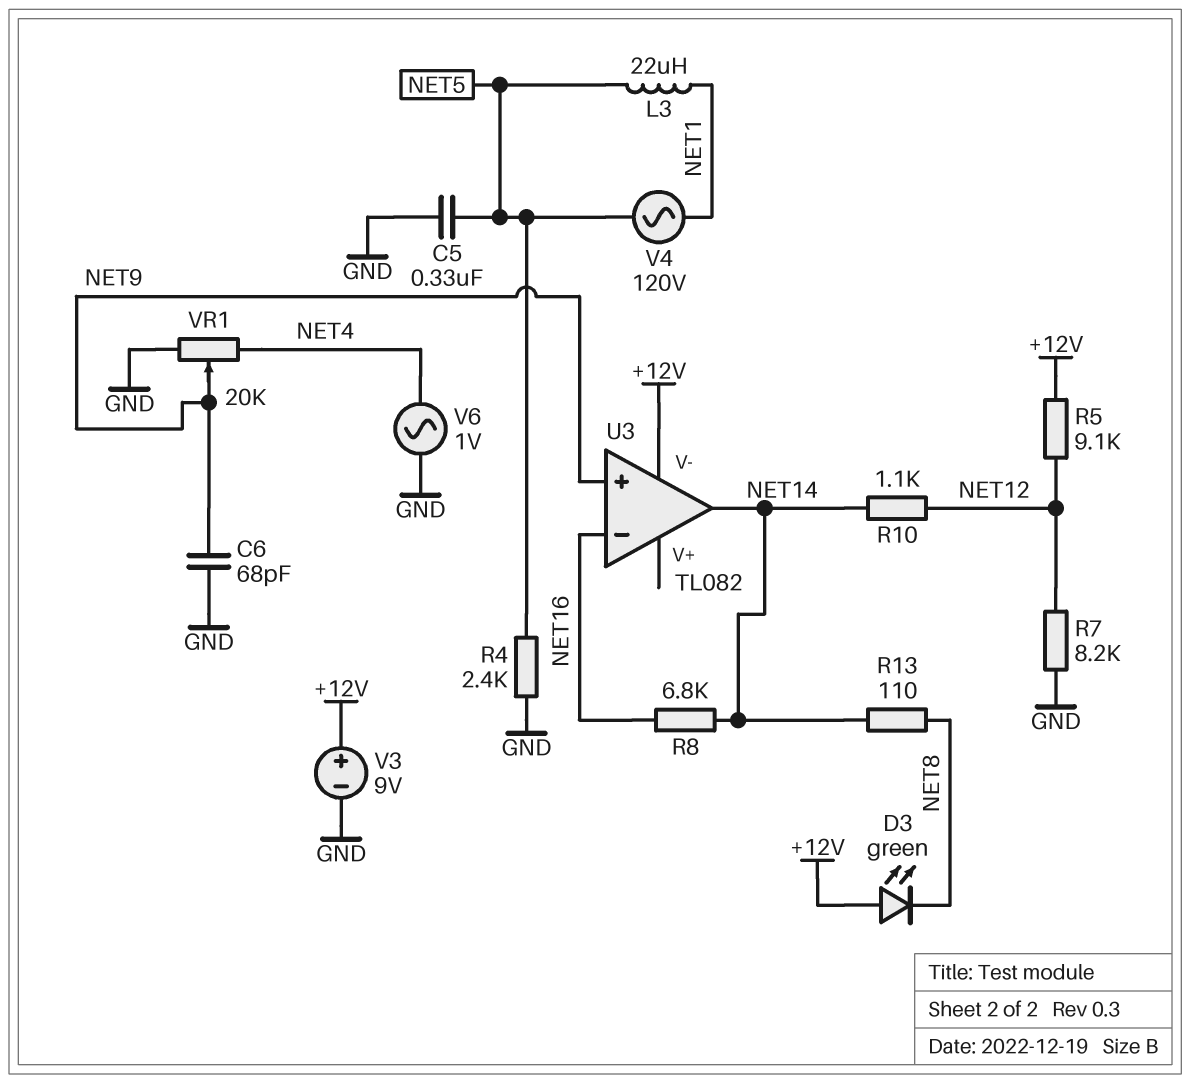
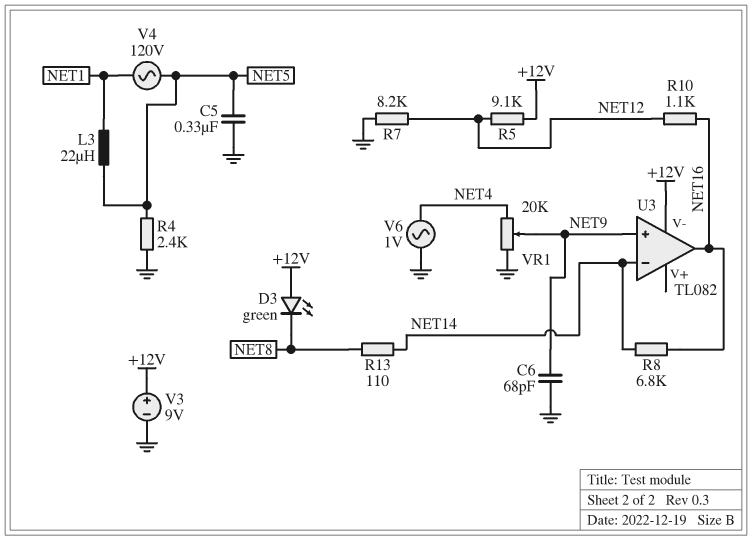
R10: 1.1k (NET12, NET14) -> 1.1k (NET12, NET16)
U3 pin in-: NET16 -> NET14
U3 pin out: NET14 -> NET16

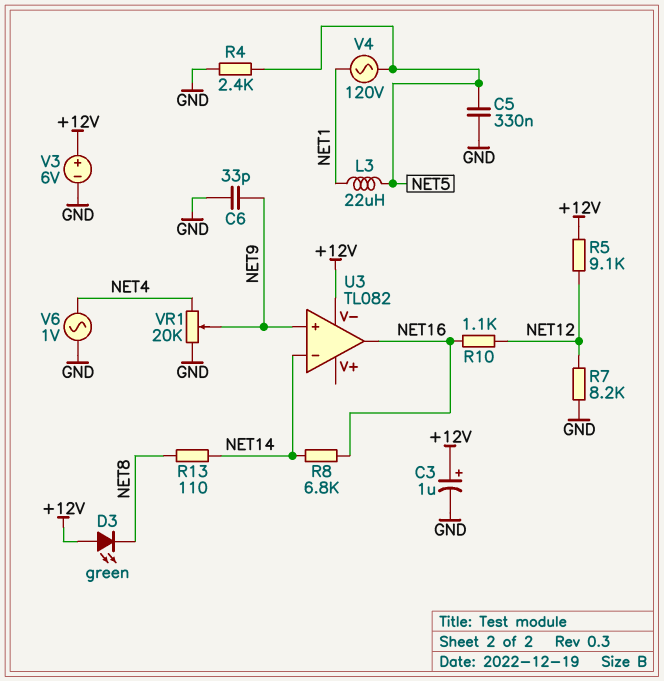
C3: none -> 1uF (plus +12V, minus GND)
C6: 68pF (GND, NET9) -> 33pF (GND, NET9)
V3: 9V (plus +12V, minus GND) -> 6V (plus +12V, minus GND)

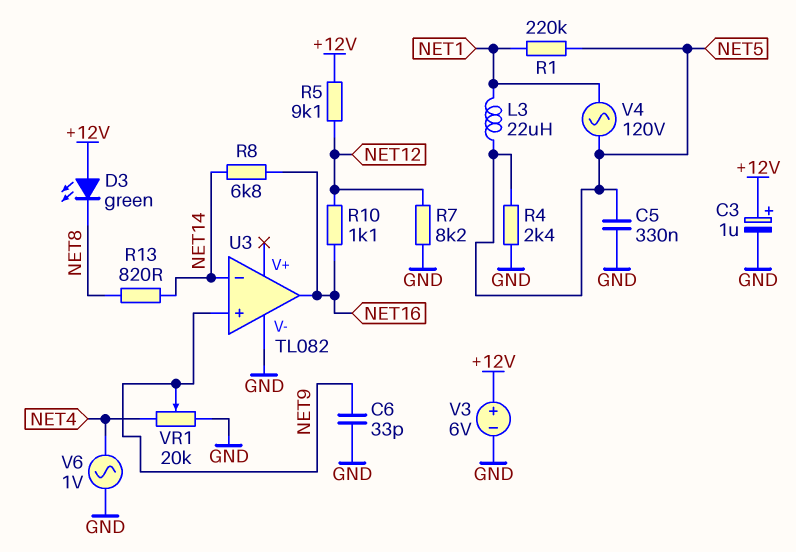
R1: none -> 220k (NET1, NET5)
R13: 110 (NET8, NET14) -> 820 (NET8, NET14)
U3 pin V-: +12V -> GND

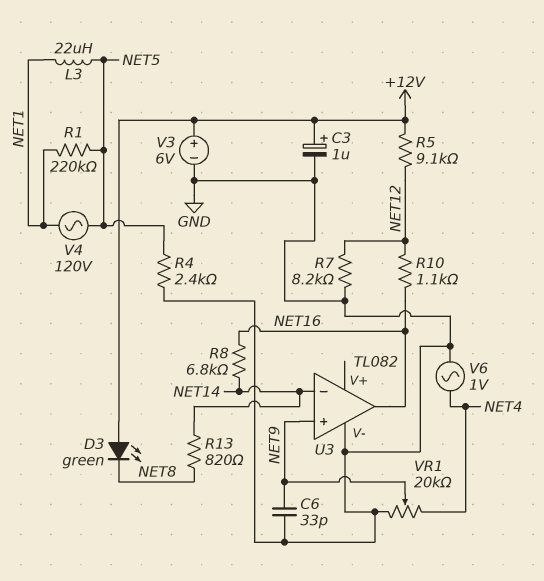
C5: 330nF (GND, NET5) -> none

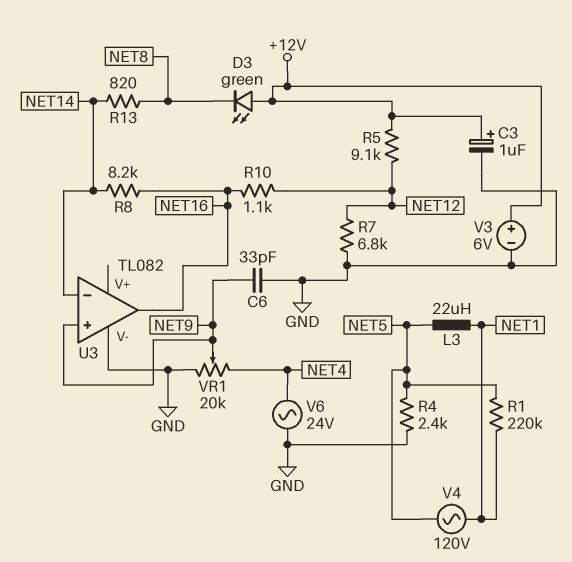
R7: 8.2k (GND, NET12) -> 6.8k (GND, NET12)
R8: 6.8k (NET14, NET16) -> 8.2k (NET14, NET16)
V6: AC 1V (GND, NET4) -> AC 24V (GND, NET4)

